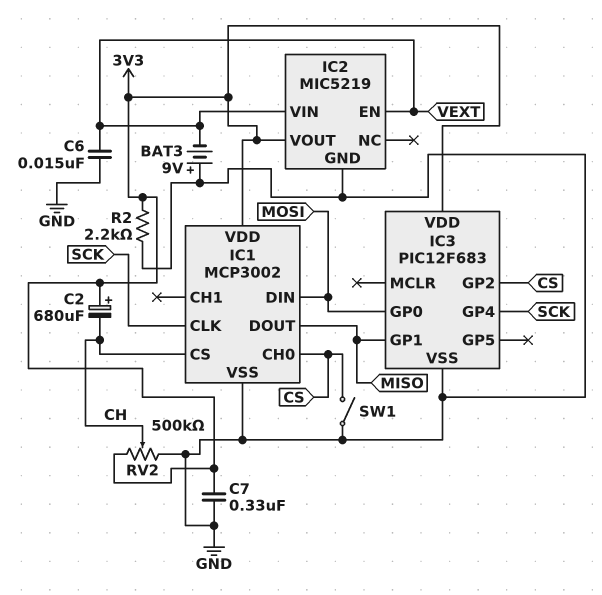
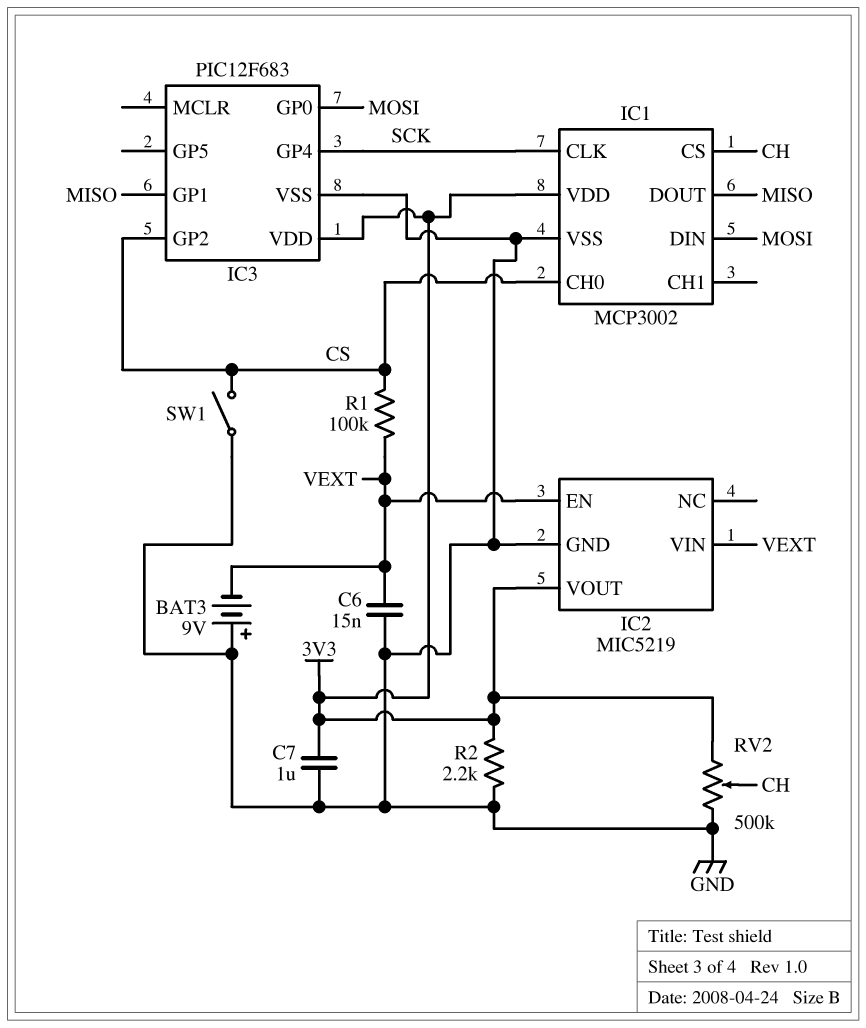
C2: 680uF (plus 3V3, minus CH) -> none
C7: 330nF (3V3, GND) -> 1uF (3V3, GND)
R1: none -> 100k (CS, VEXT)

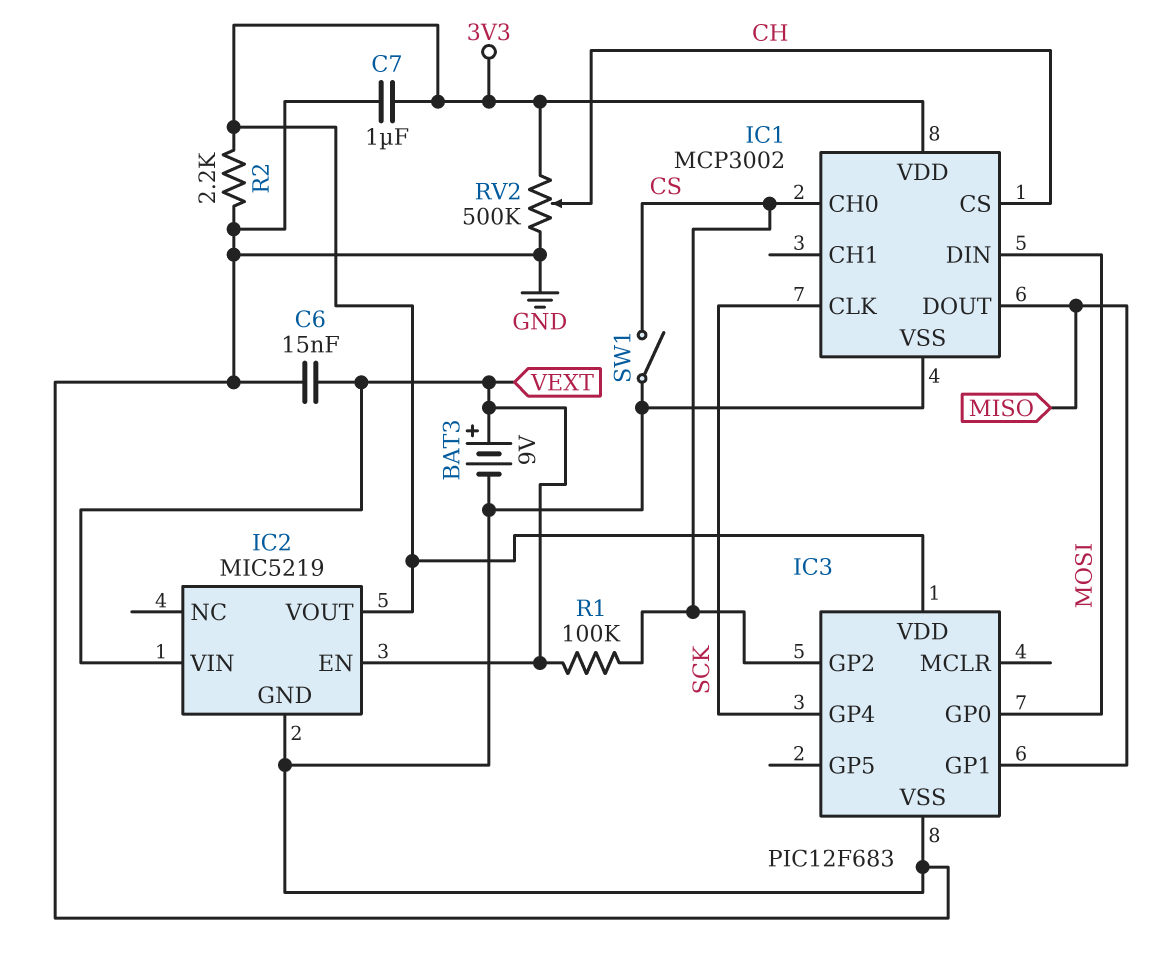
BAT3: 9V (plus GND, minus VEXT) -> 9V (plus VEXT, minus GND)

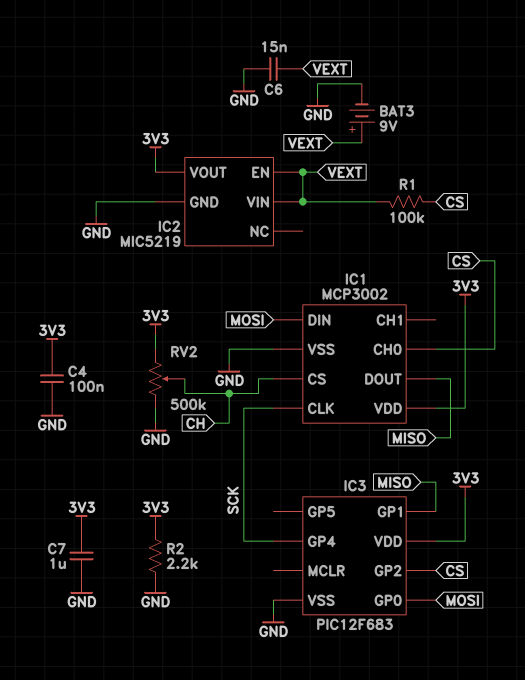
C4: none -> 100nF (3V3, GND)
SW1: switch (CS, GND) -> none

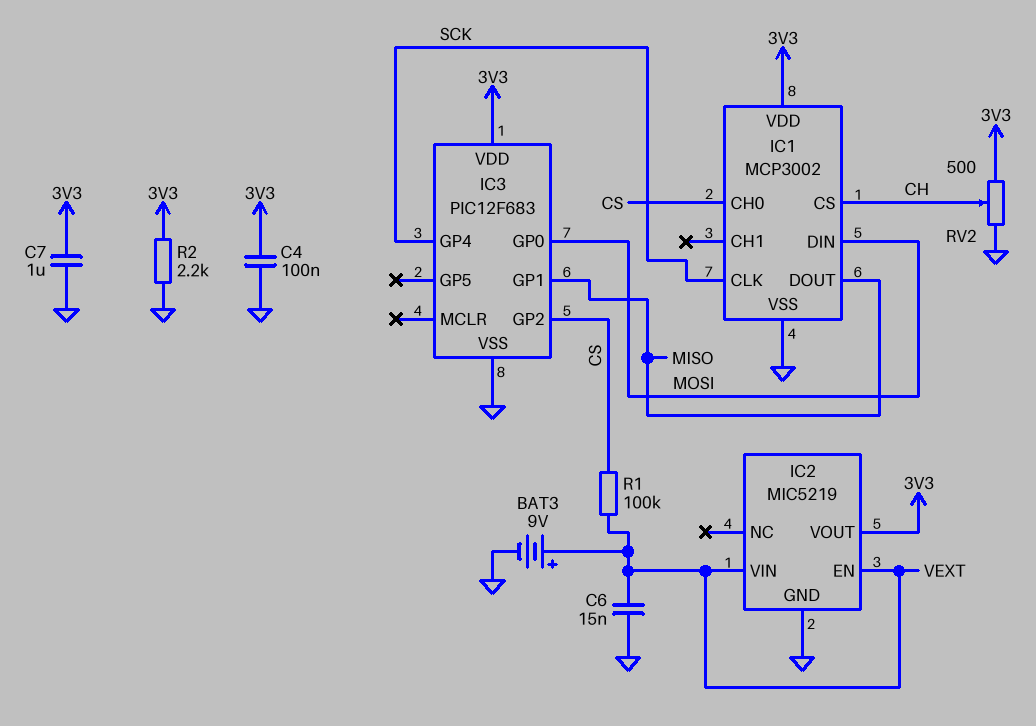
RV2: 500k (3V3, GND, wiper CH) -> 500 (3V3, GND, wiper CH)

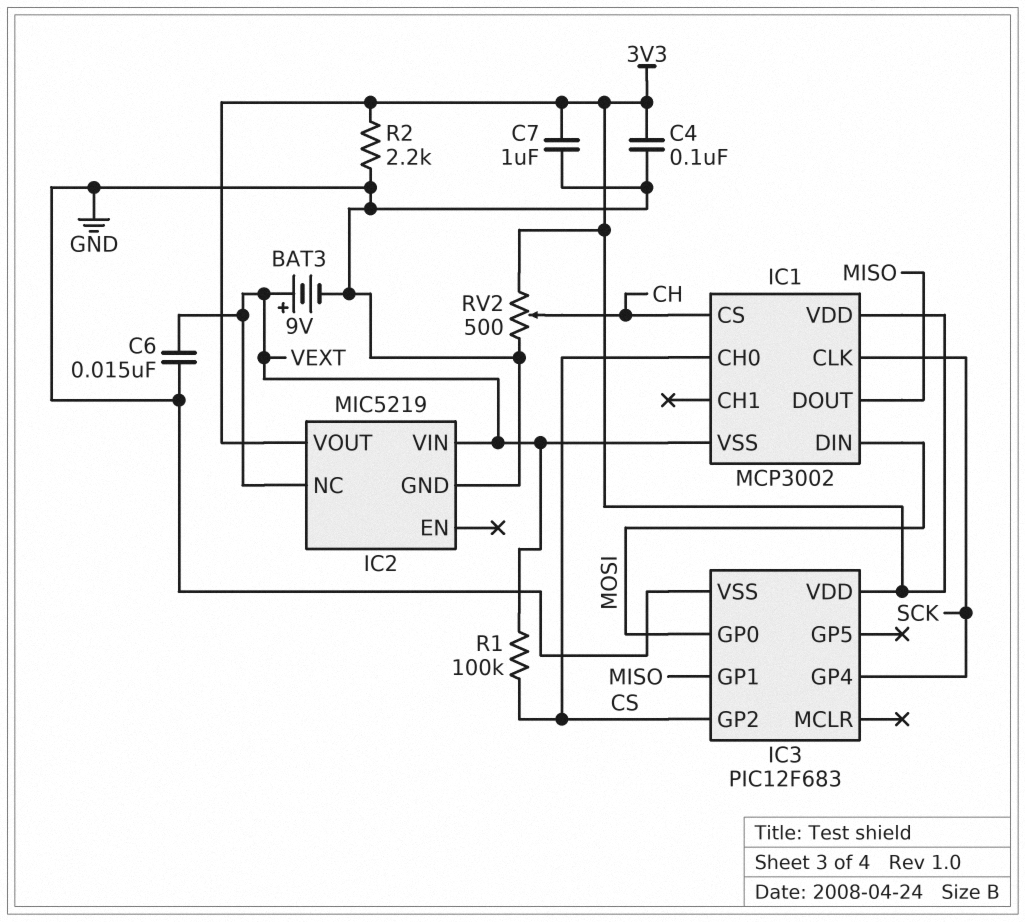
IC1 pin VSS: GND -> VEXT
IC2 pin EN: VEXT -> none
IC2 pin NC: none -> VEXT

